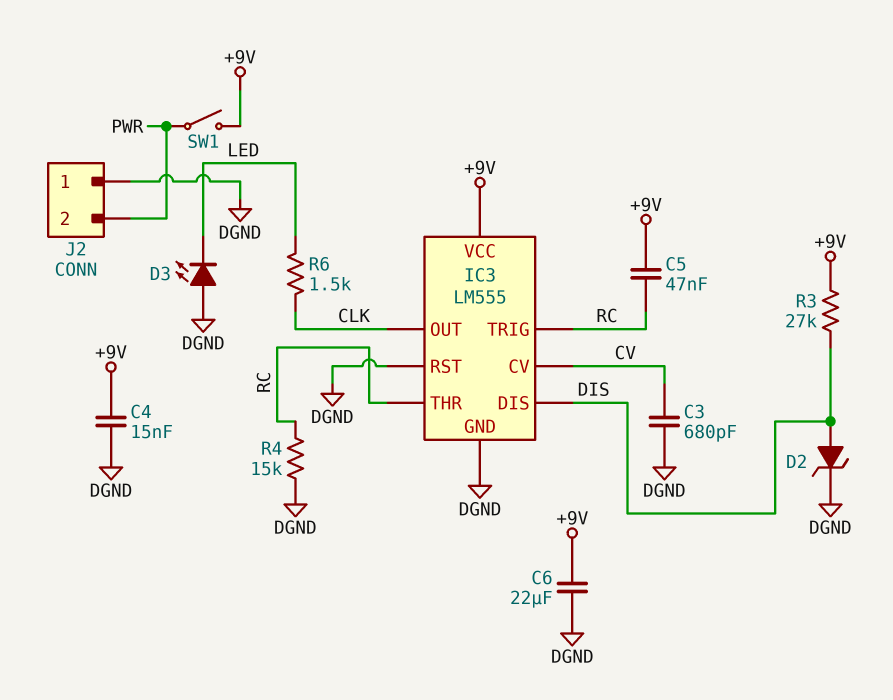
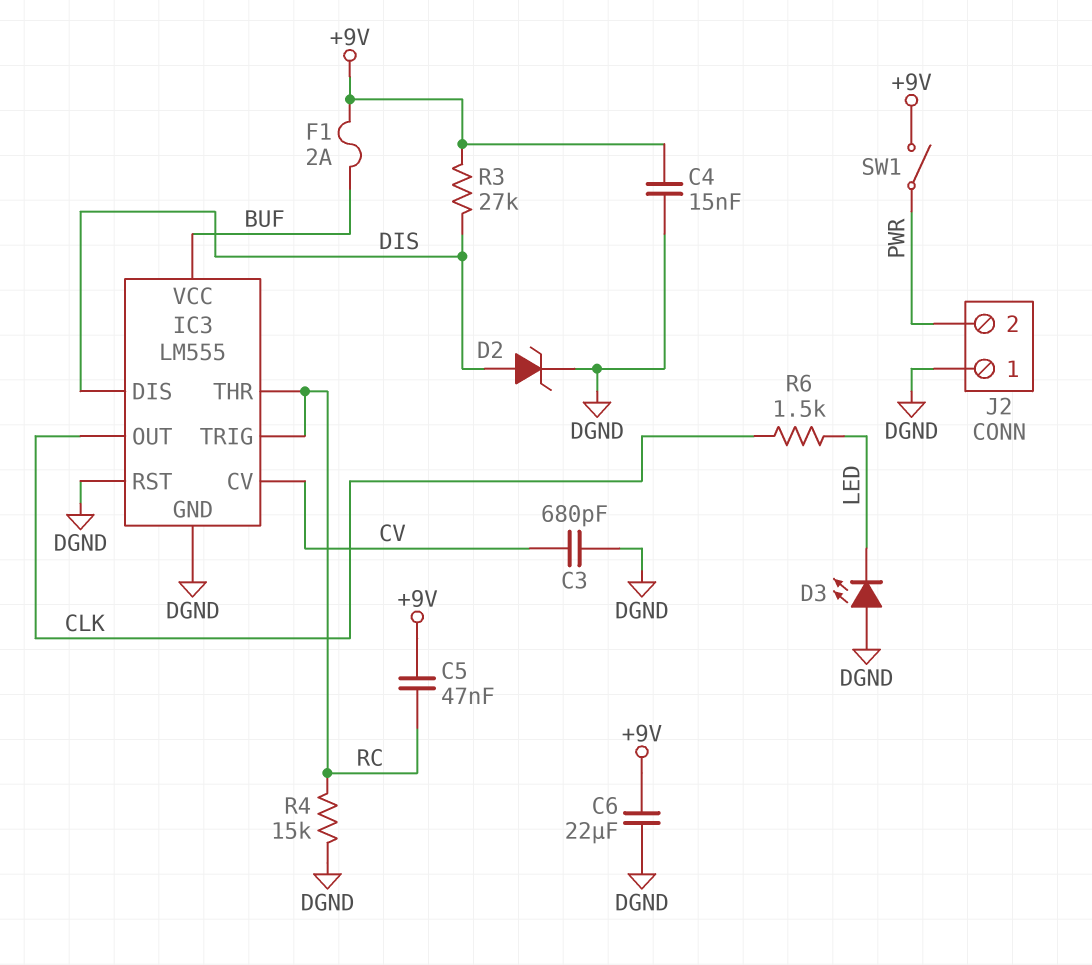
F1: none -> 2A (+9V, BUF)
IC3 pin VCC: +9V -> BUF

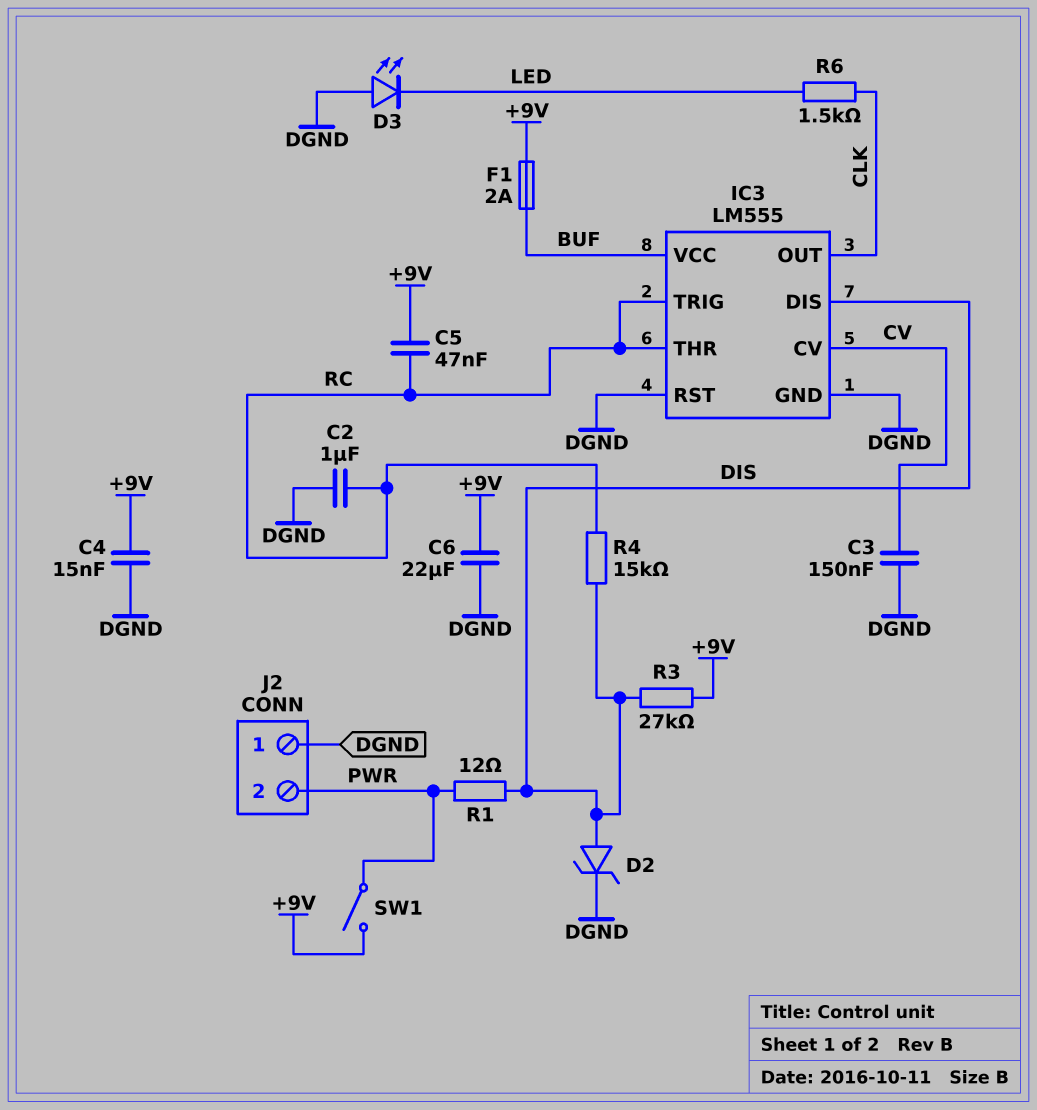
C2: none -> 1uF (DGND, RC)
C3: 680pF (CV, DGND) -> 150nF (CV, DGND)
R1: none -> 12 (DIS, PWR)
R4: 15k (DGND, RC) -> 15k (DIS, RC)

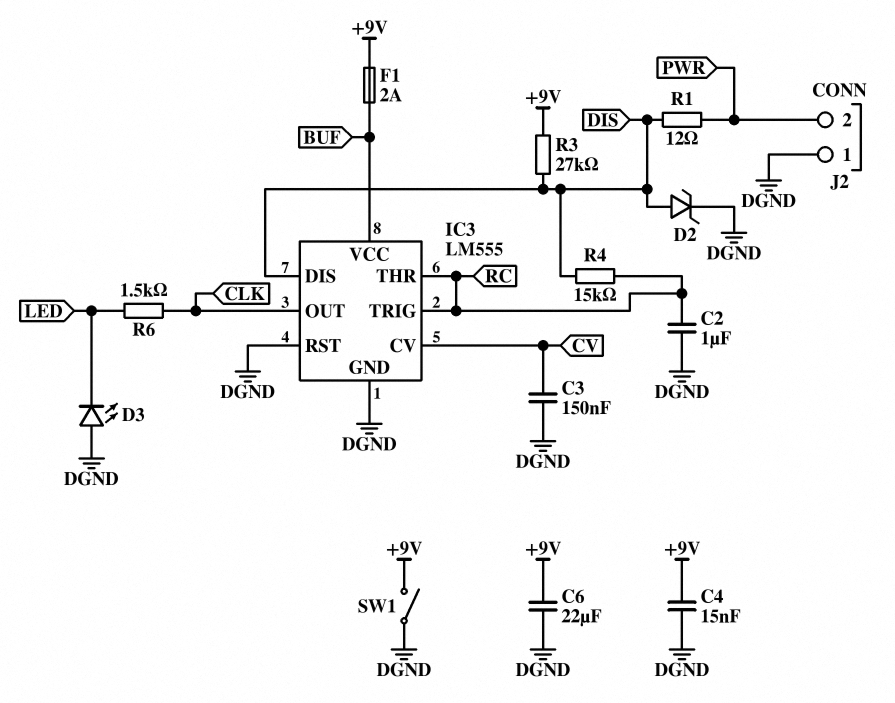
C5: 47nF (+9V, RC) -> none
SW1: switch (+9V, PWR) -> switch (+9V, DGND)

